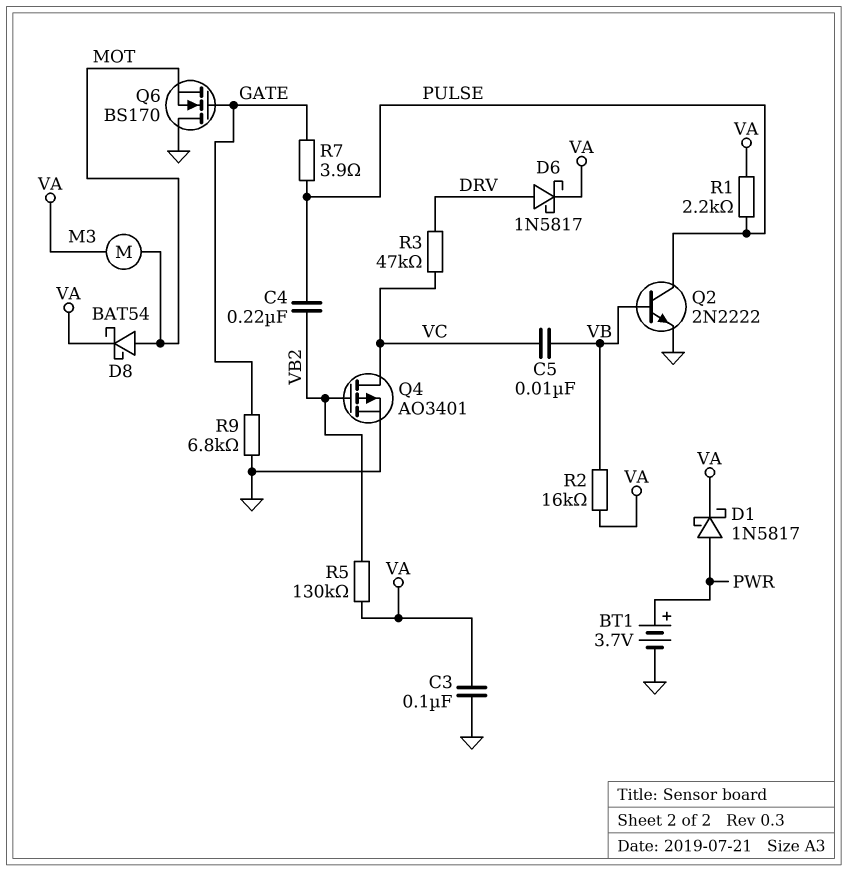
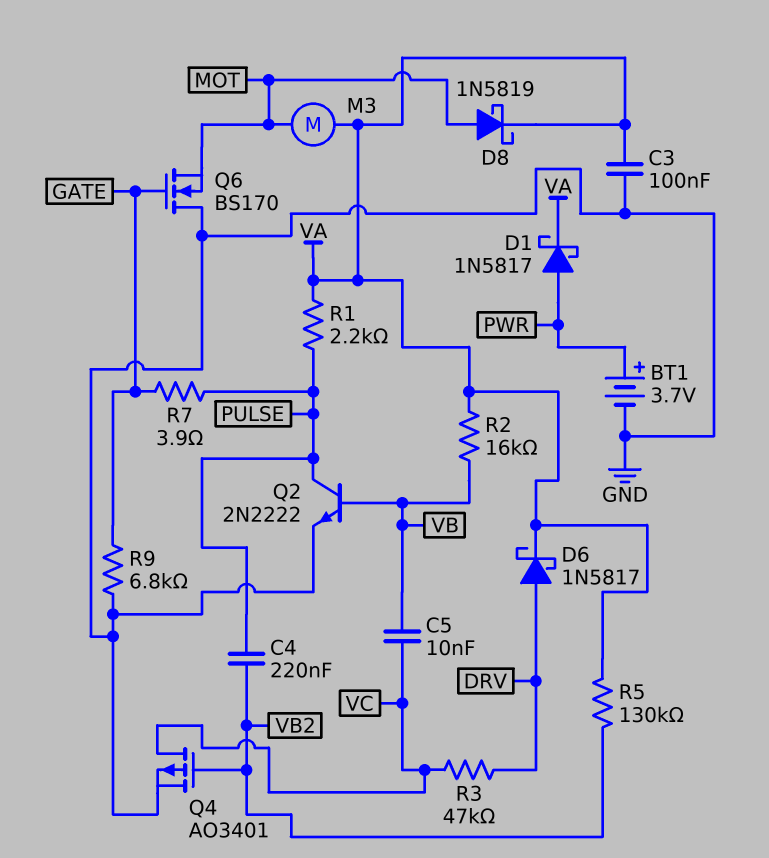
D8: schottky BAT54 (A MOT, K VA) -> schottky 1N5819 (A MOT, K VA)

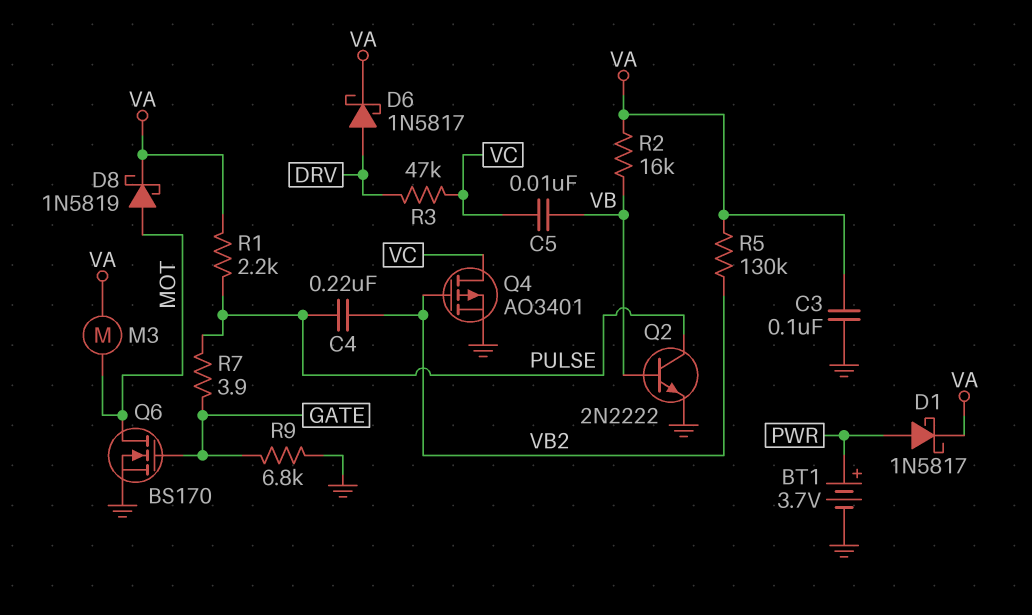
Q6: NMOS BS170 (G GATE, D GND, S MOT) -> NMOS BS170 (G GATE, D MOT, S GND)

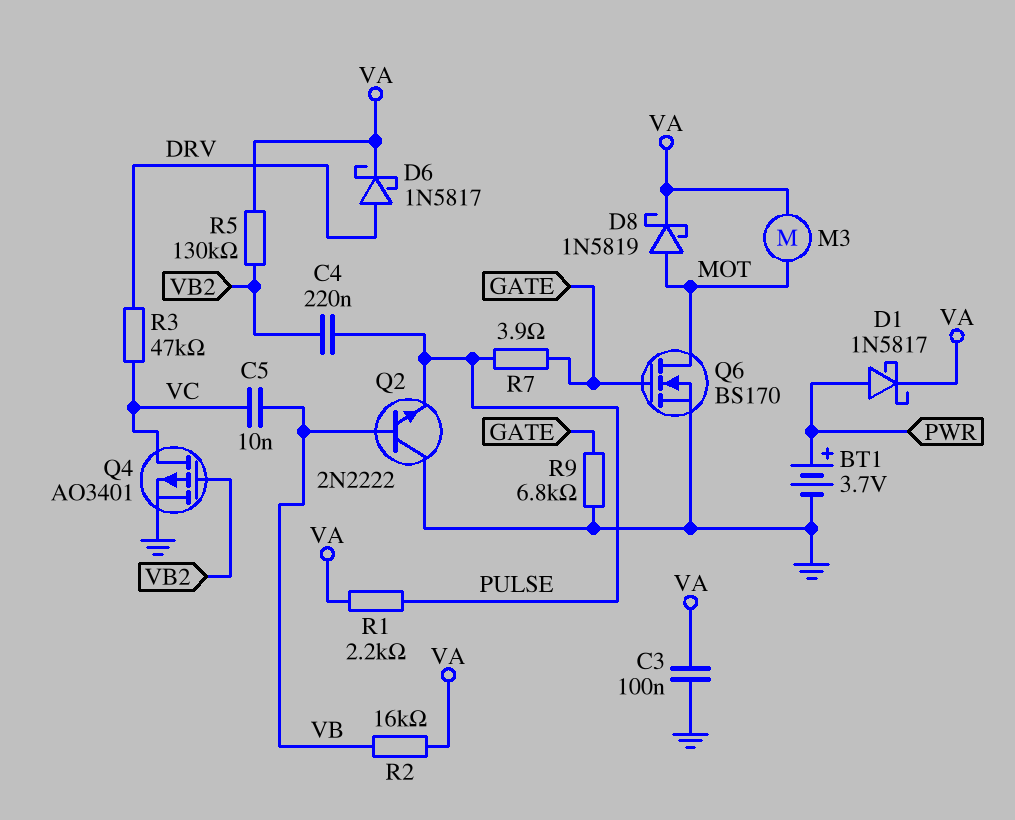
Q2: NPN 2N2222 (B VB, C PULSE, E GND) -> NPN 2N2222 (B VB, C GND, E PULSE)

